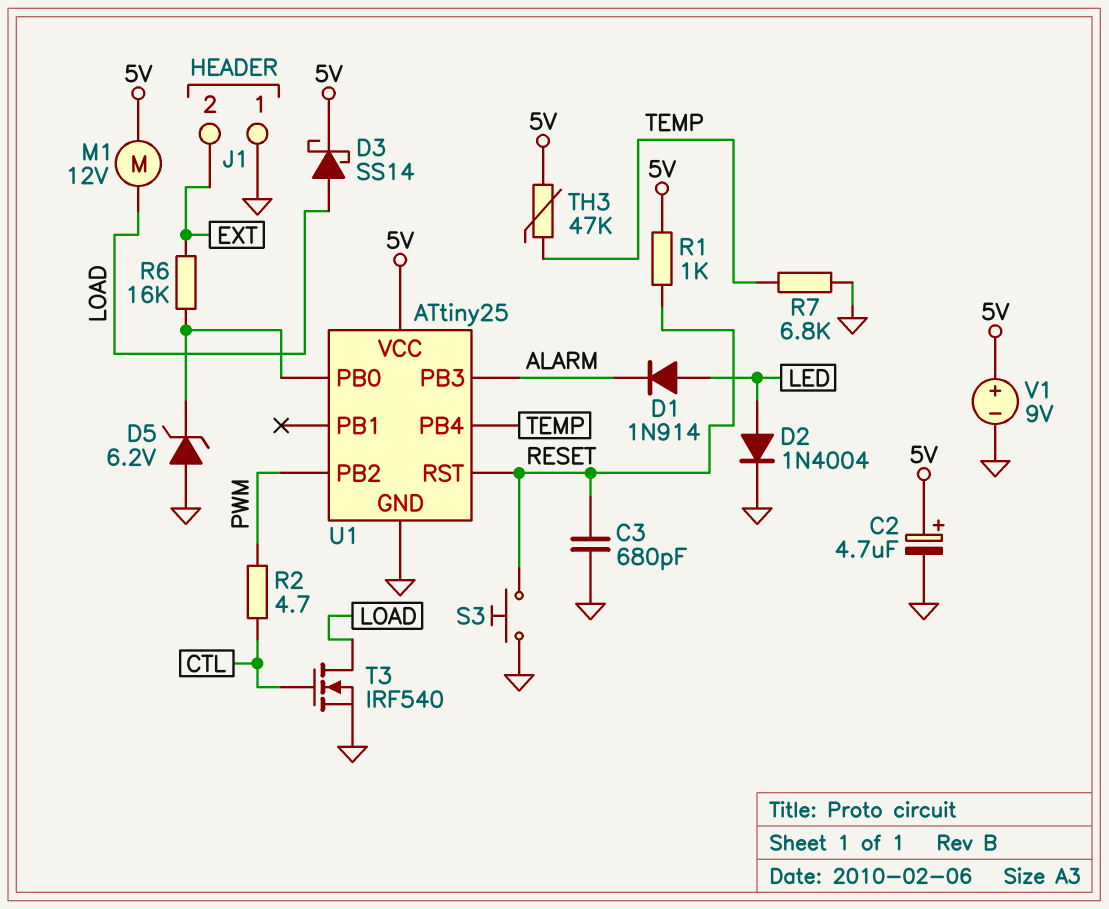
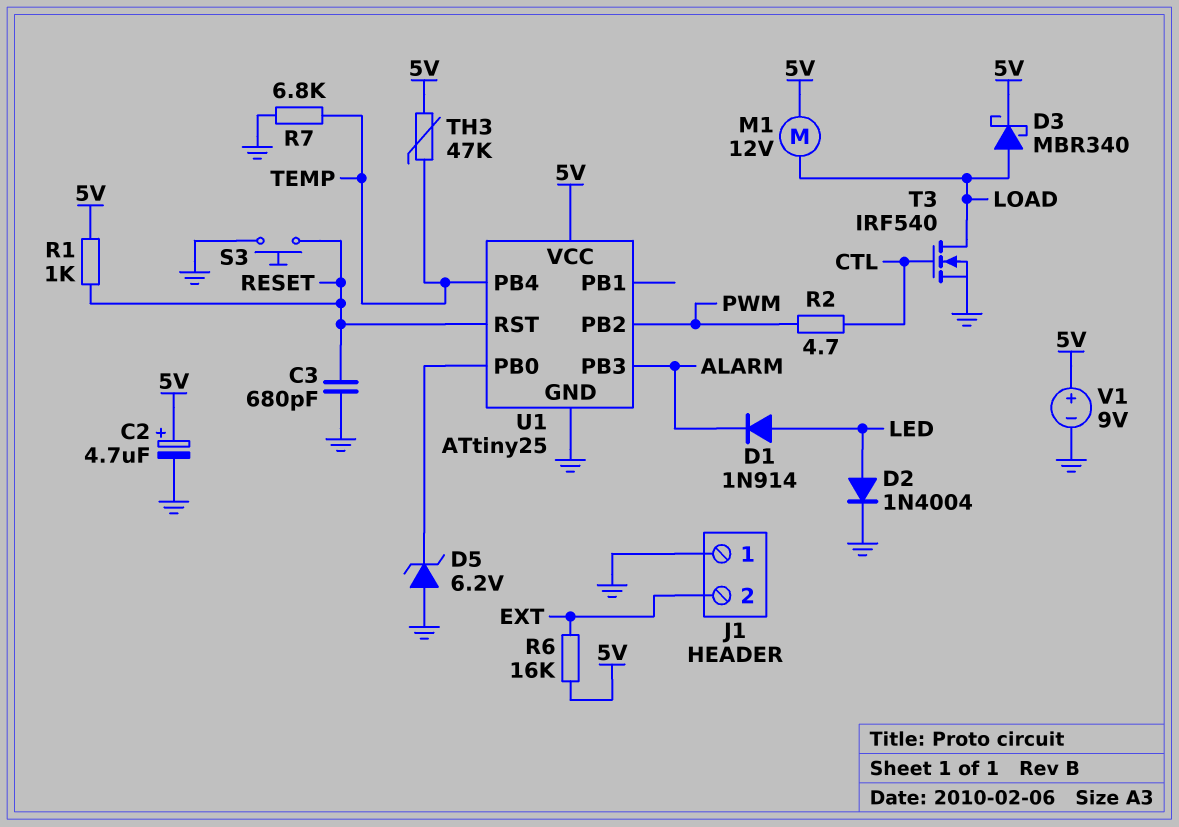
D3: schottky SS14 (A LOAD, K 5V) -> schottky MBR340 (A LOAD, K 5V)
R6: 16k (EXT, U1/PB0) -> 16k (5V, EXT)

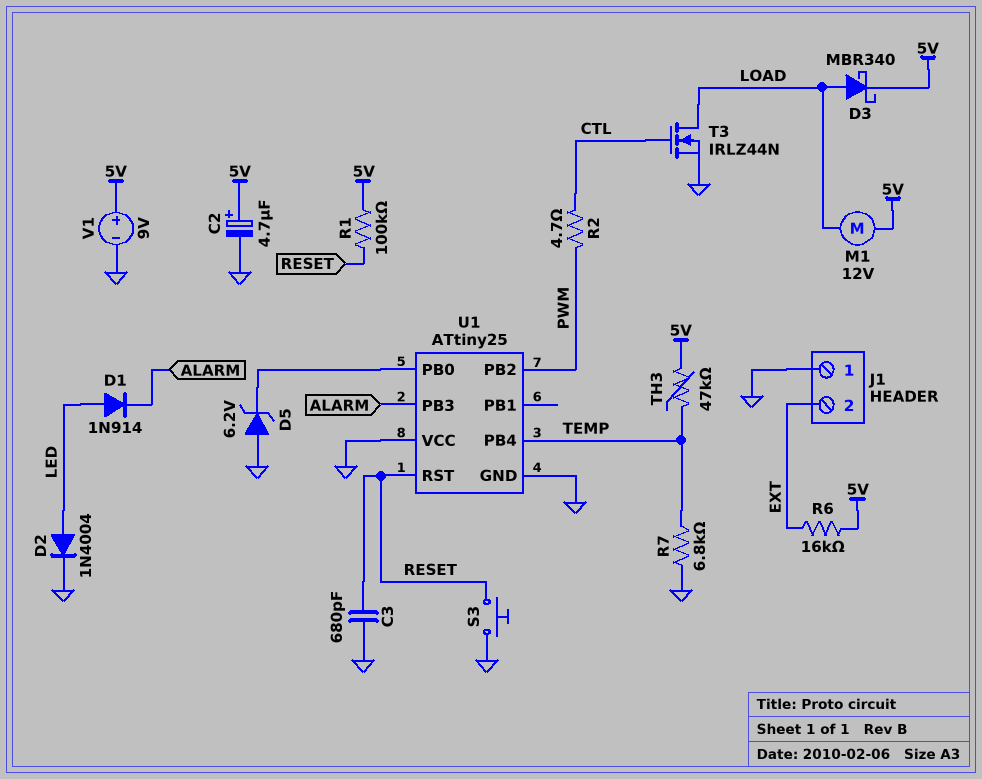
R1: 1k (5V, RESET) -> 100k (5V, RESET)
T3: NMOS IRF540 (G CTL, D LOAD, S GND) -> NMOS IRLZ44N (G CTL, D LOAD, S GND)
U1 pin VCC: 5V -> GND

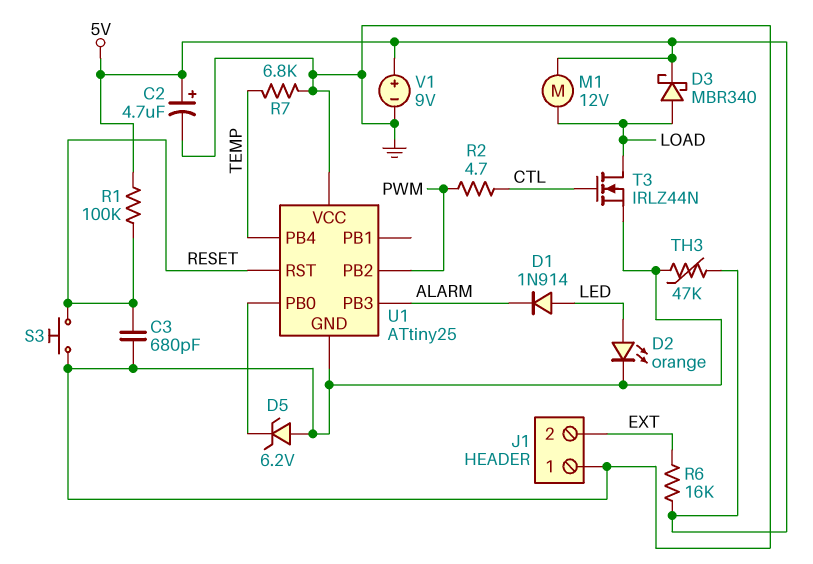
D2: diode 1N4004 (A LED, K GND) -> LED orange (A LED, K GND)
TH3: 47k (5V, TEMP) -> 47k (5V, GND)

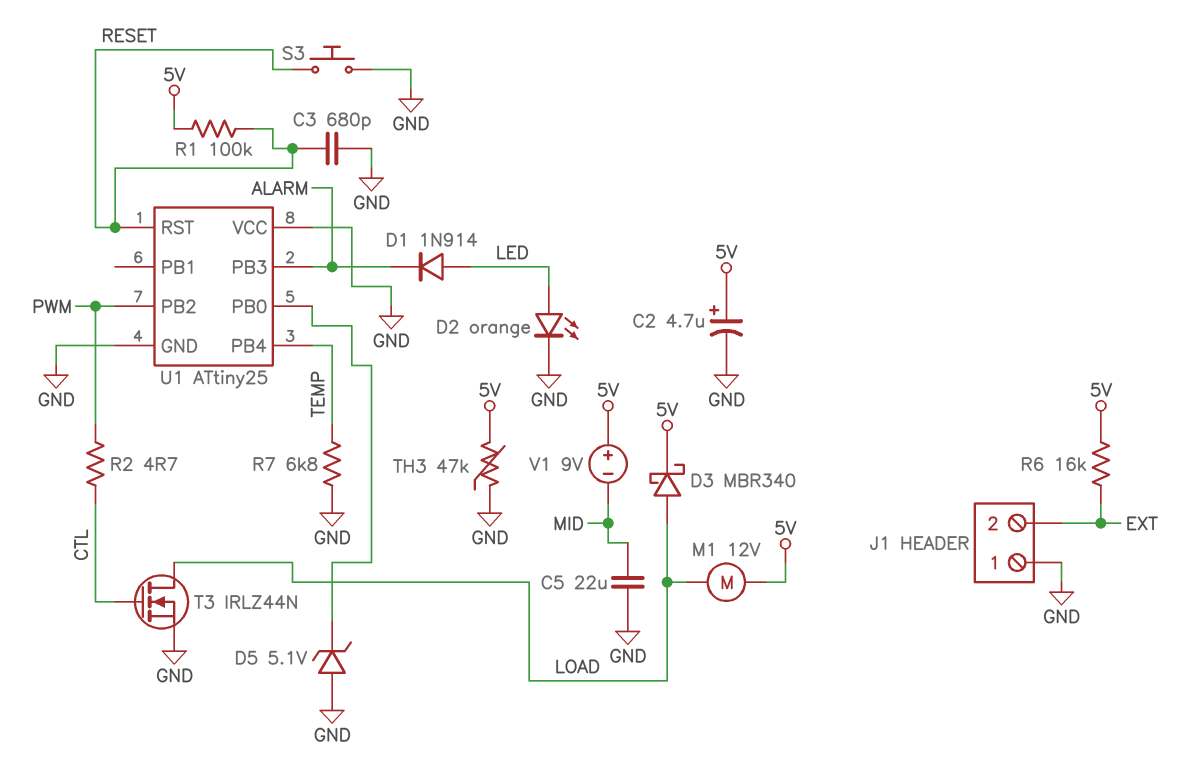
C5: none -> 22uF (GND, MID)
D5: zener 6.2V (A GND, K U1/PB0) -> zener 5.1V (A GND, K U1/PB0)
V1: 9V (plus 5V, minus GND) -> 9V (plus 5V, minus MID)

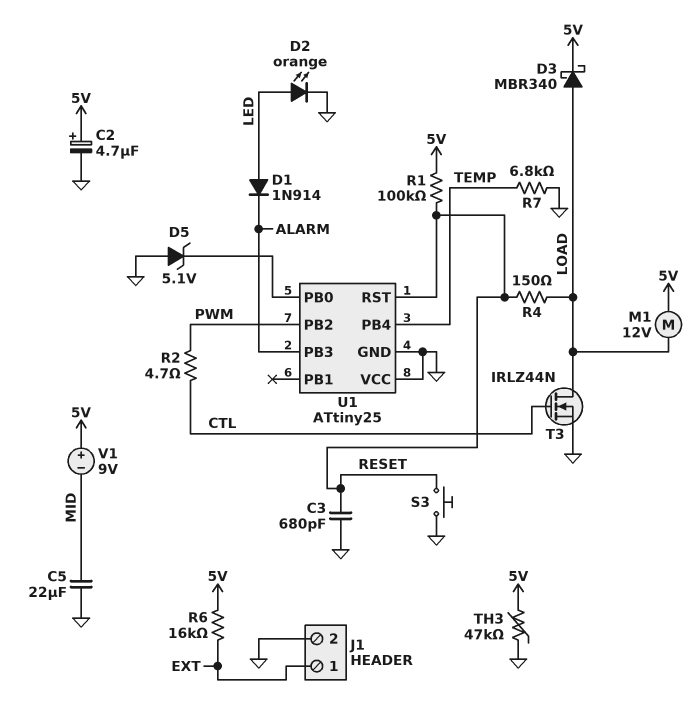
J1 pin 1: GND -> EXT
J1 pin 2: EXT -> GND
R4: none -> 150 (LOAD, RESET)

